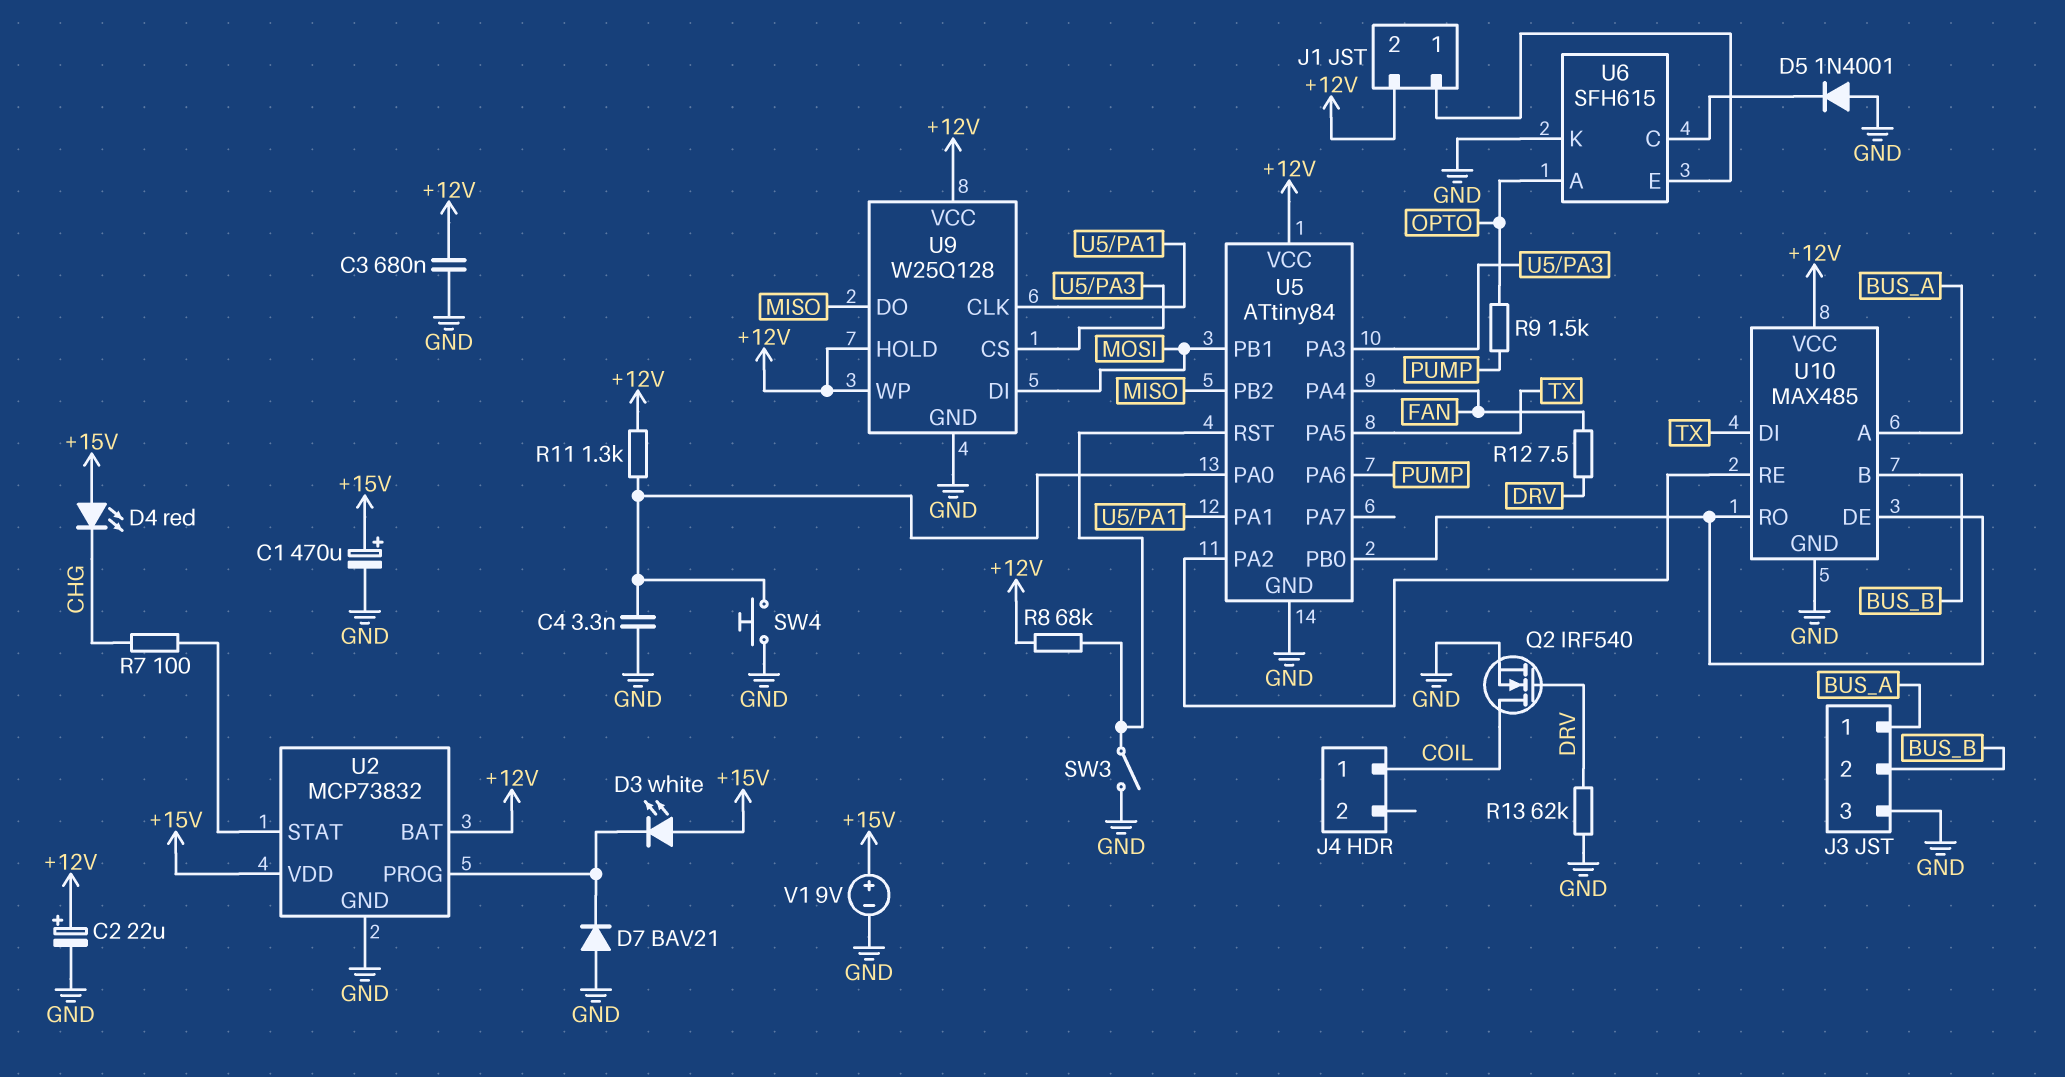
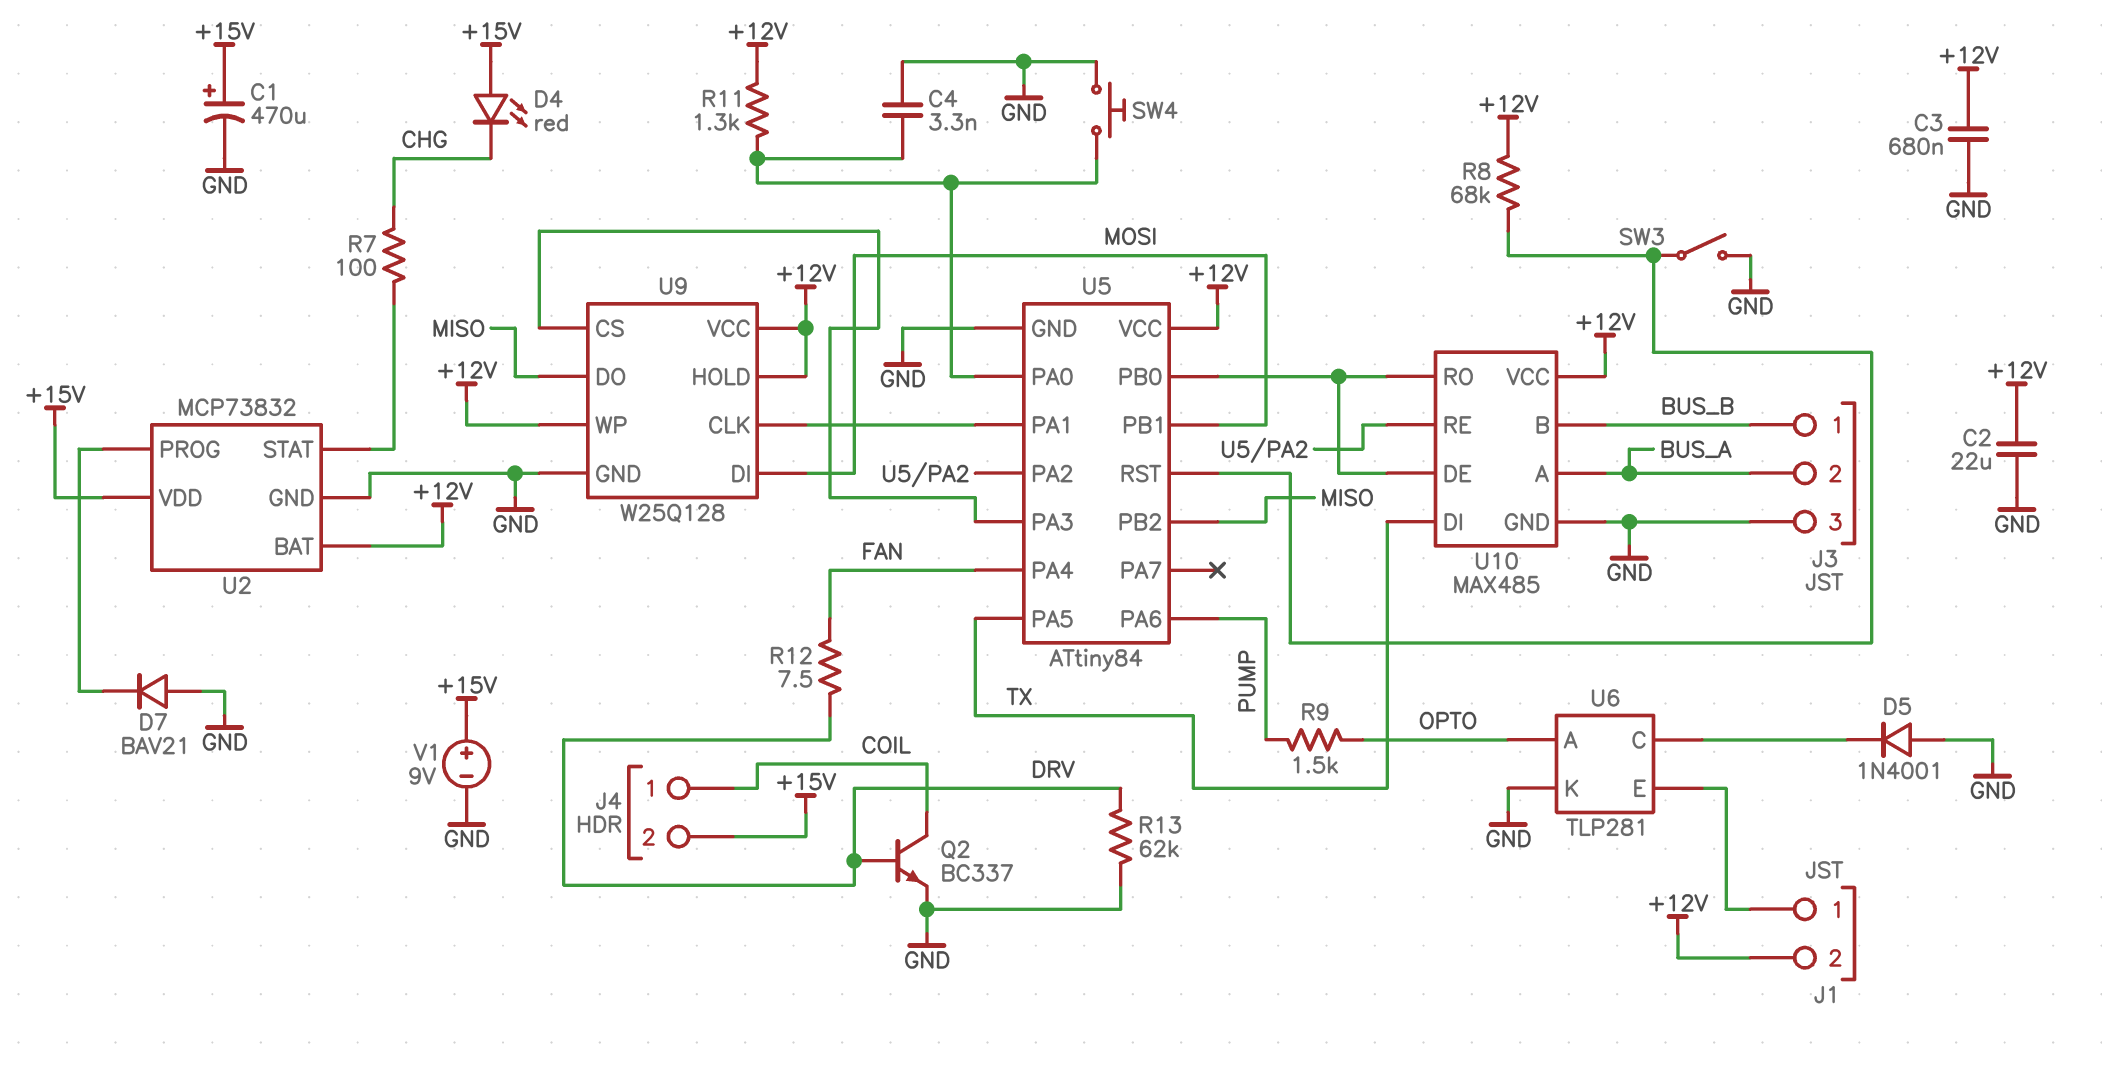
C2: 22uF (plus +12V, minus GND) -> 22uF (+12V, GND)
D3: LED white (A +15V, K U2/PROG) -> none
J3 pin 1: BUS_A -> BUS_B
J3 pin 2: BUS_B -> BUS_A
J4 pin 2: none -> +15V
Q2: NMOS IRF540 (G DRV, D COIL, S GND) -> NPN BC337 (B DRV, C COIL, E GND)
U6: SFH615 -> TLP281

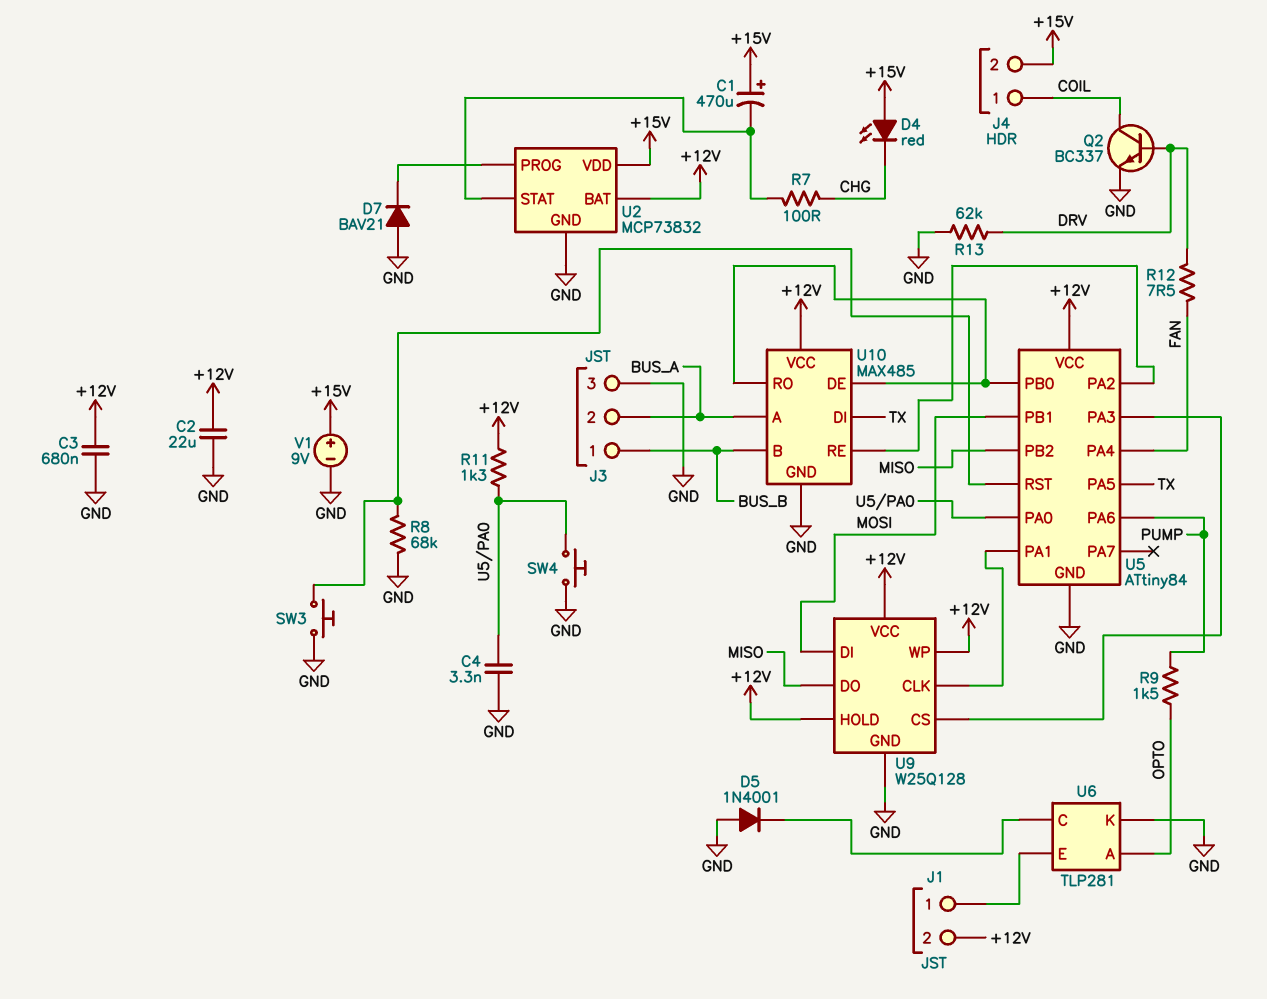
C1: 470uF (plus +15V, minus GND) -> 470uF (plus +15V, minus U2/STAT)
R8: 68k (+12V, U5/RST) -> 68k (GND, U5/RST)
SW3: switch (GND, U5/RST) -> button (GND, U5/RST)

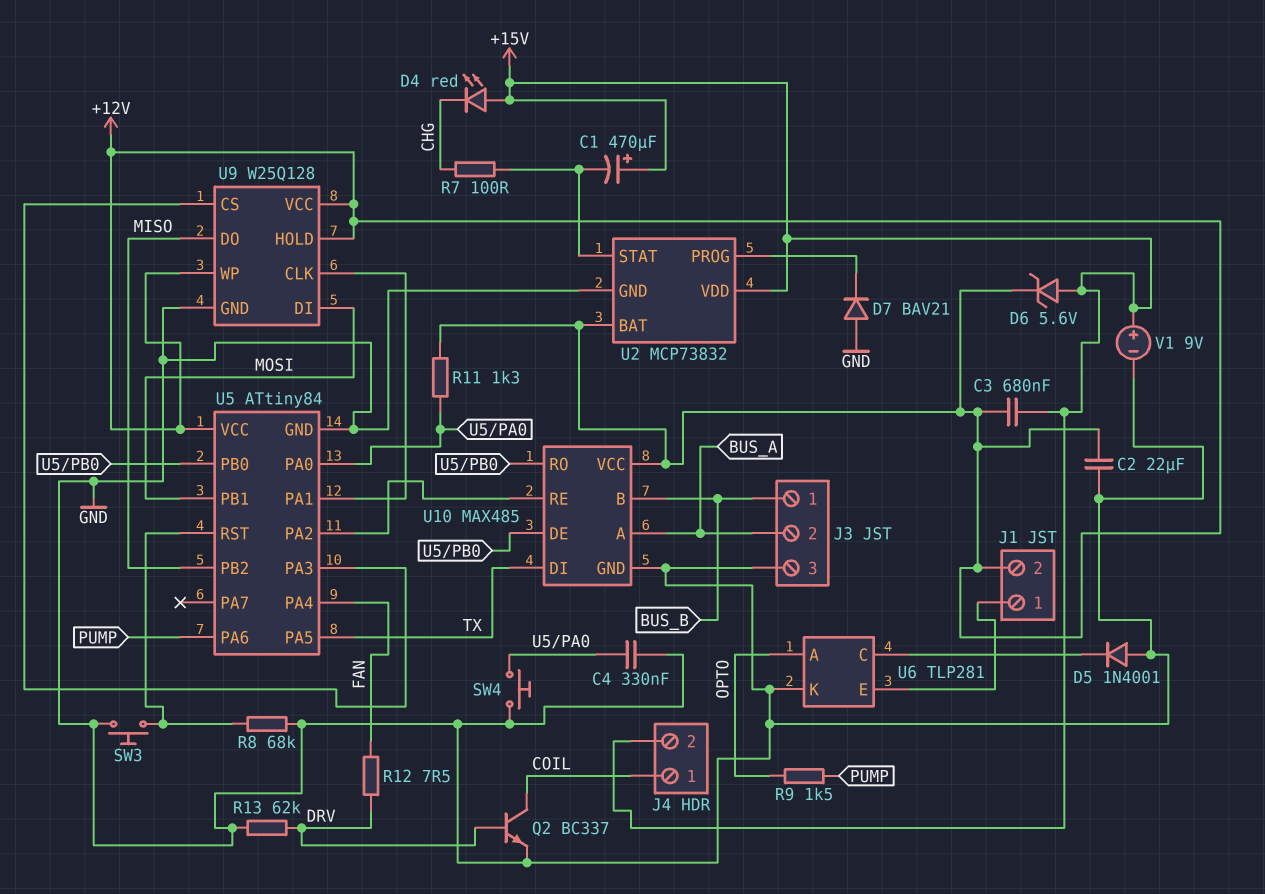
C3: 680nF (+12V, GND) -> 680nF (+12V, +15V)
C4: 3.3nF (GND, U5/PA0) -> 330nF (GND, U5/PA0)
D6: none -> zener 5.6V (A +15V, K +12V)

